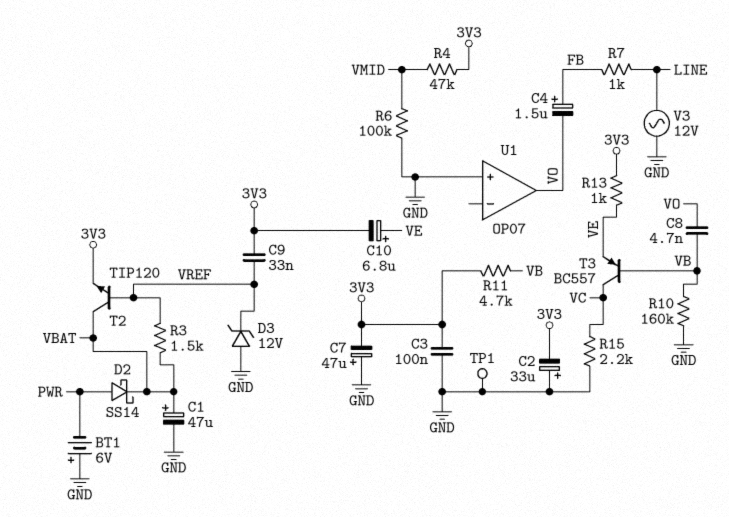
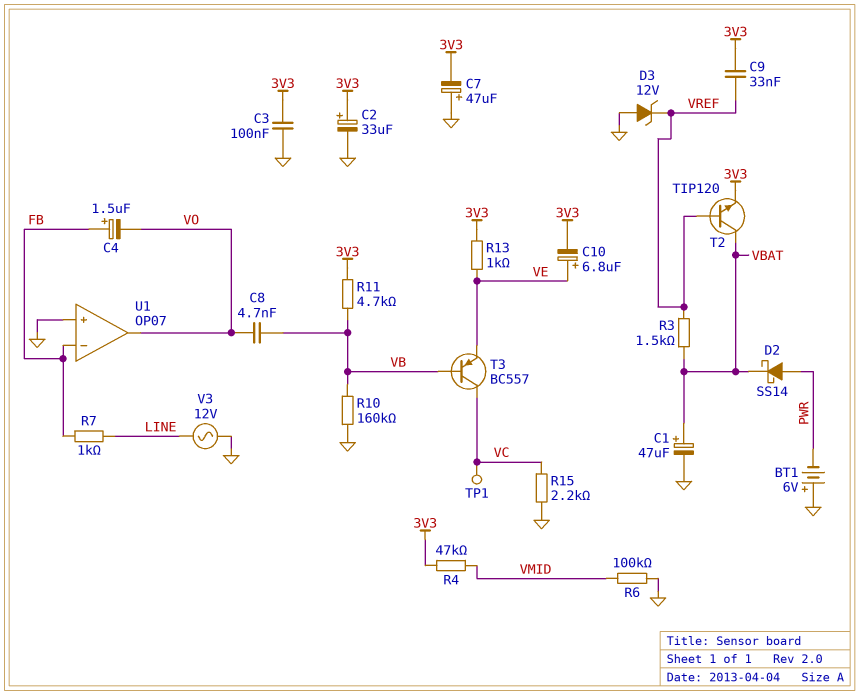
C2: 33uF (plus GND, minus 3V3) -> 33uF (plus 3V3, minus GND)
TP1: test point (GND) -> test point (VC)
U1 pin in-: none -> FB

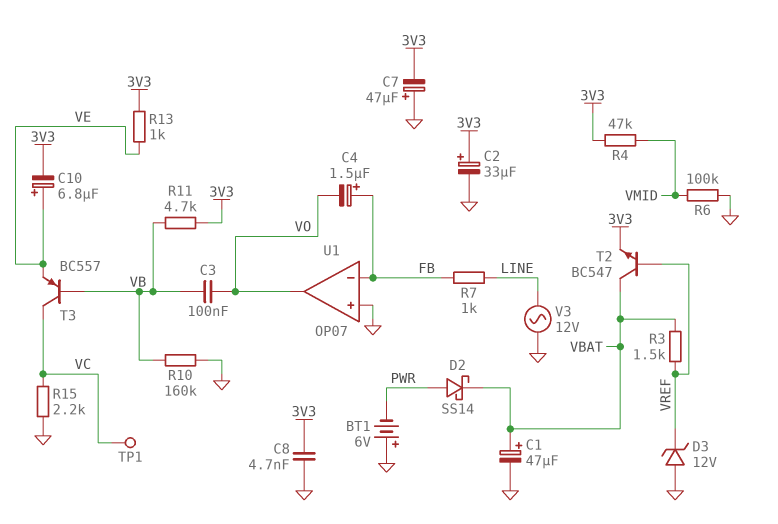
C3: 100nF (3V3, GND) -> 100nF (VB, VO)
C8: 4.7nF (VB, VO) -> 4.7nF (3V3, GND)
C9: 33nF (3V3, VREF) -> none
T2: NPN TIP120 (B VREF, C VBAT, E 3V3) -> NPN BC547 (B VREF, C VBAT, E 3V3)

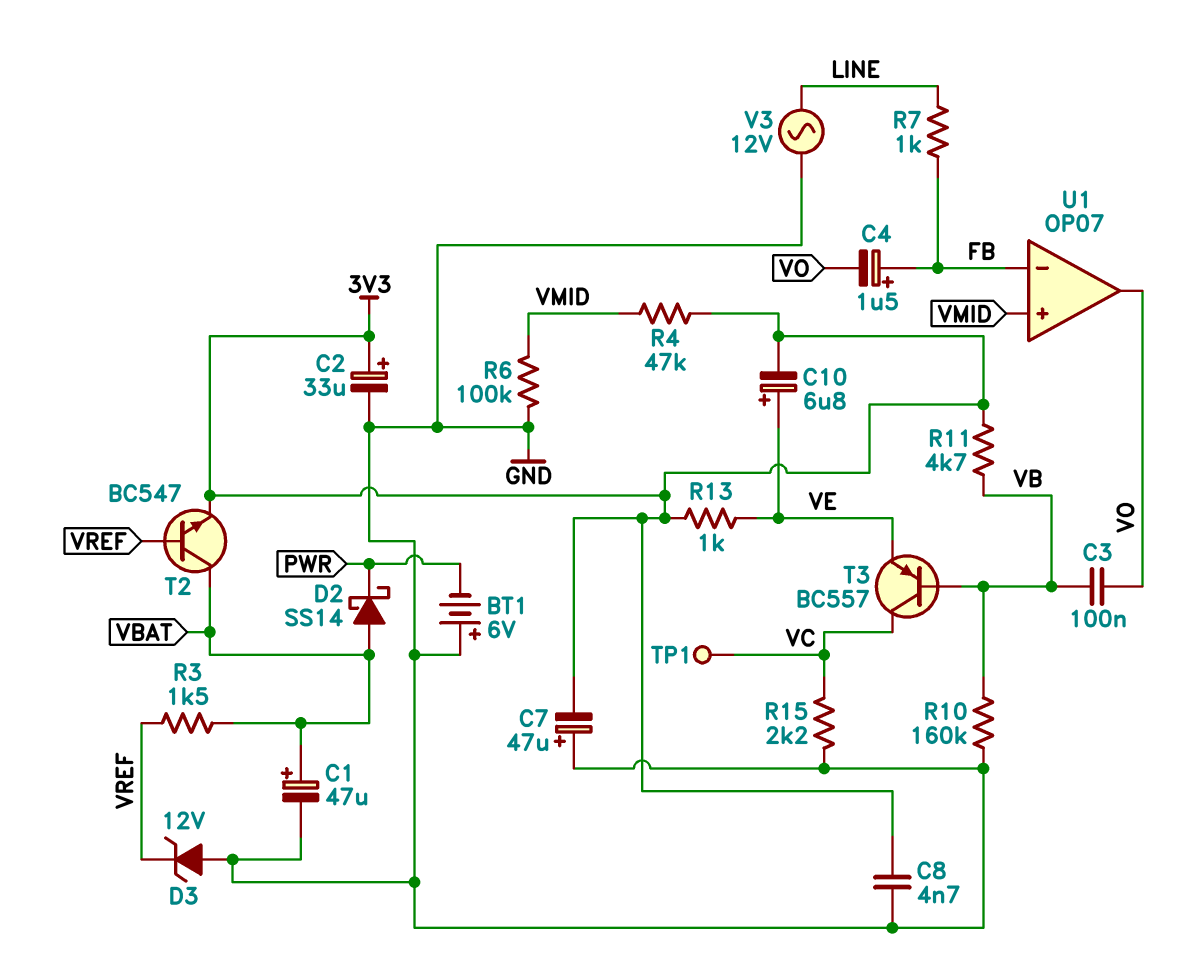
D2: schottky SS14 (A PWR, K VBAT) -> schottky SS14 (A VBAT, K PWR)
U1 pin in+: GND -> VMID

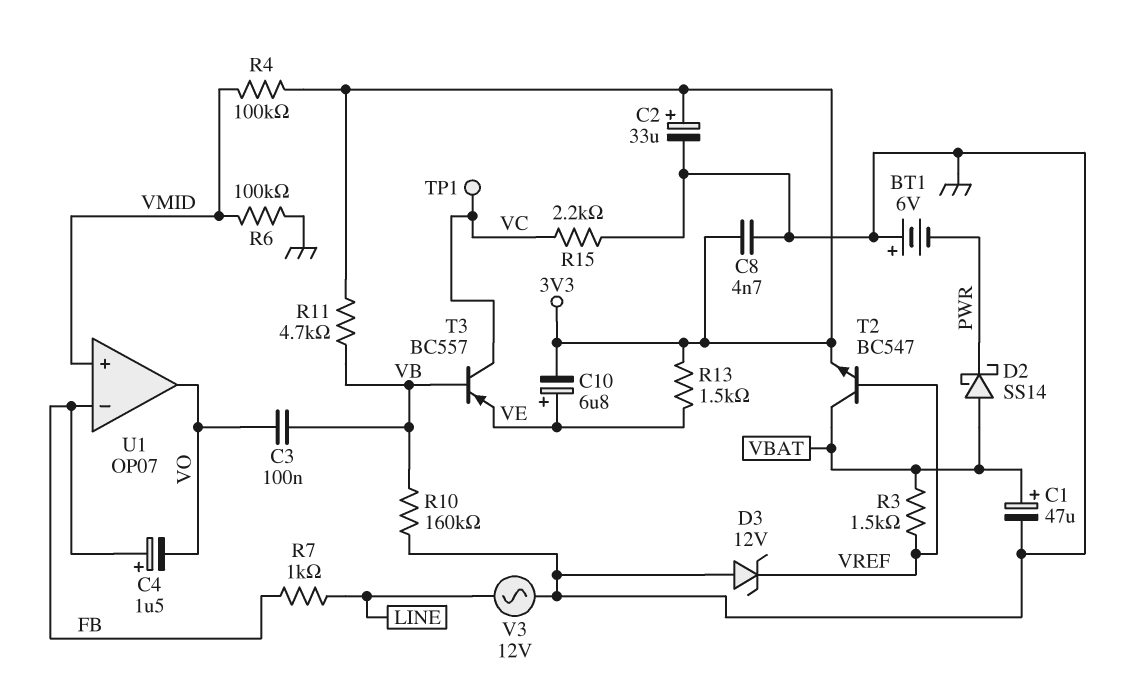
C7: 47uF (plus GND, minus 3V3) -> none
R4: 47k (3V3, VMID) -> 100k (3V3, VMID)
R13: 1k (3V3, VE) -> 1.5k (3V3, VE)

